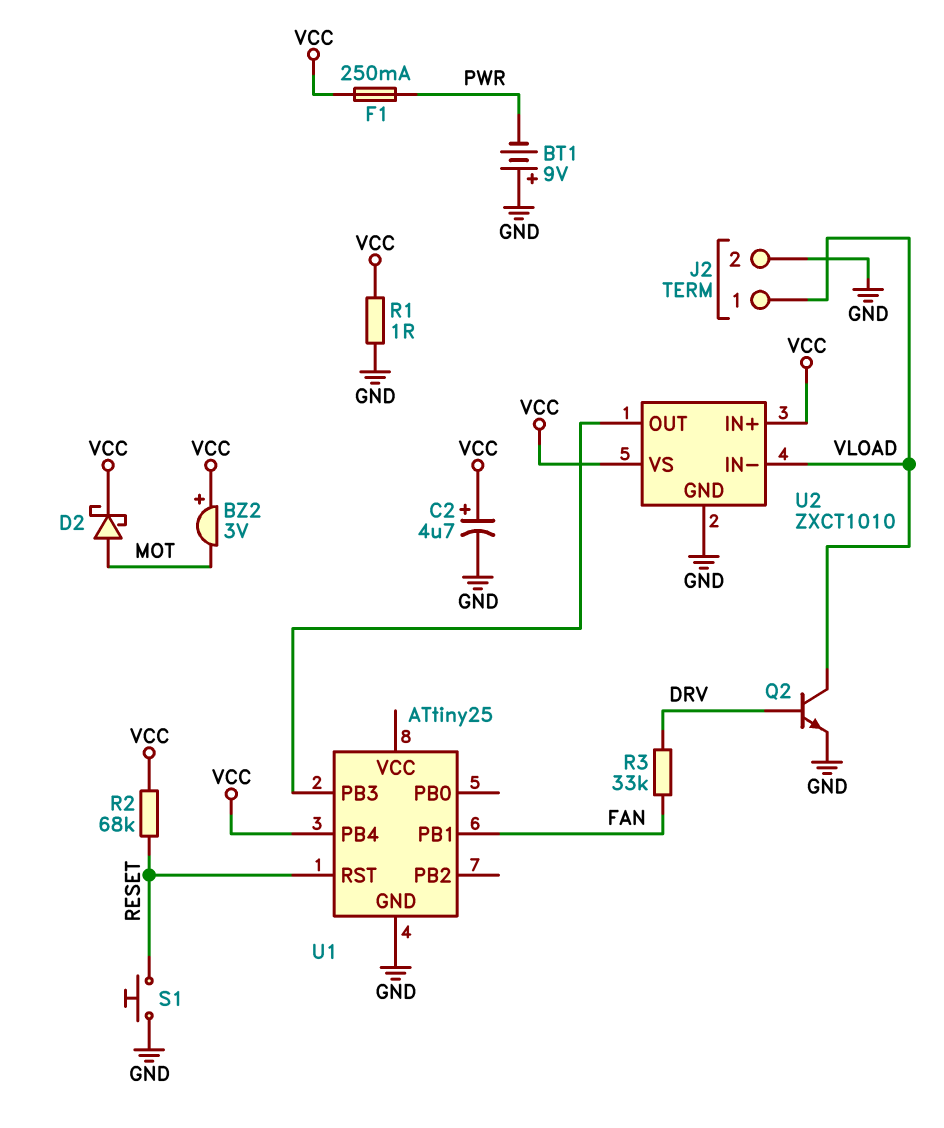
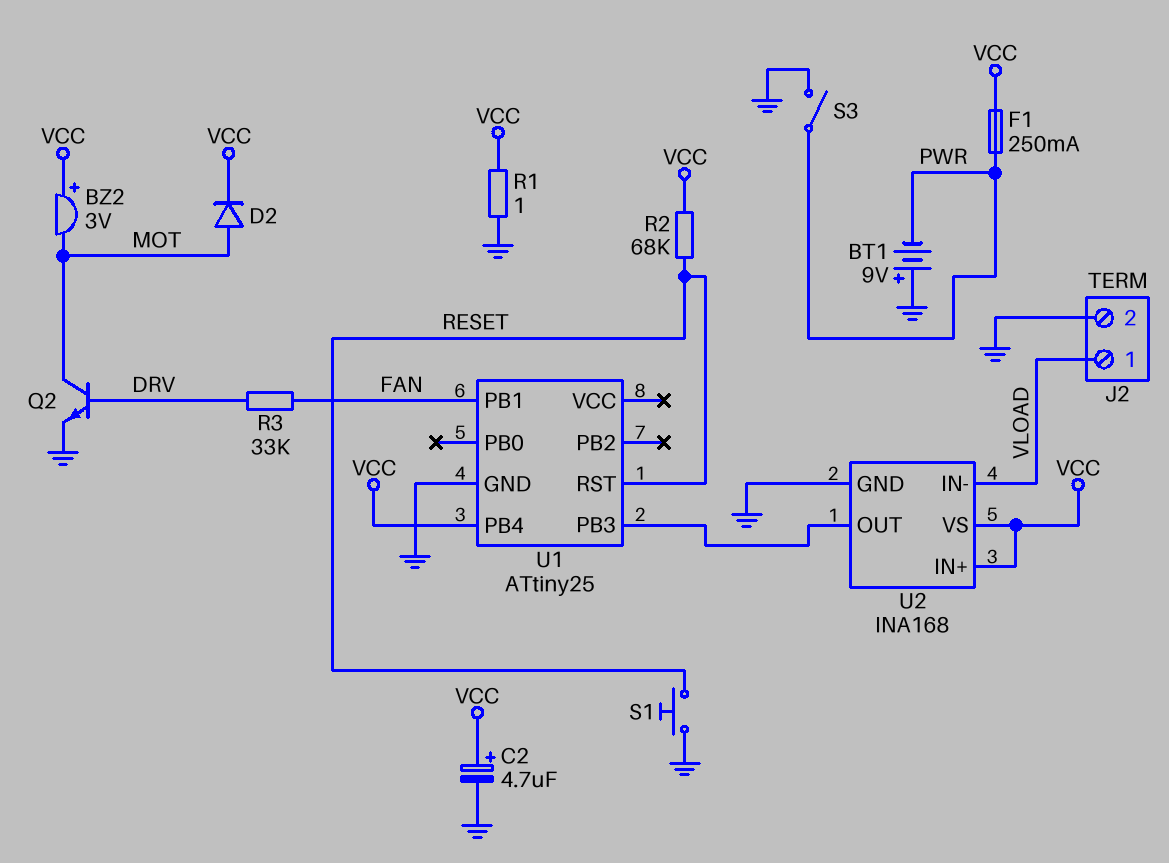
D2: schottky (A MOT, K VCC) -> diode (A MOT, K VCC)
Q2: NPN (B DRV, C VLOAD, E GND) -> NPN (B DRV, C MOT, E GND)
S3: none -> switch (GND, PWR)
U2: ZXCT1010 -> INA168

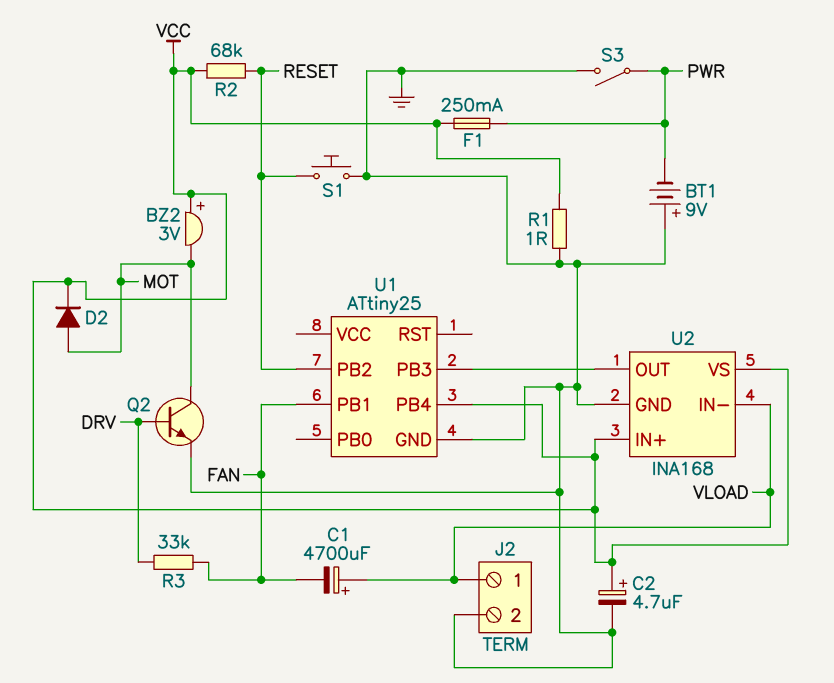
C1: none -> 4700uF (plus VLOAD, minus FAN)
U1 pin PB2: none -> RESET
U1 pin RST: RESET -> none

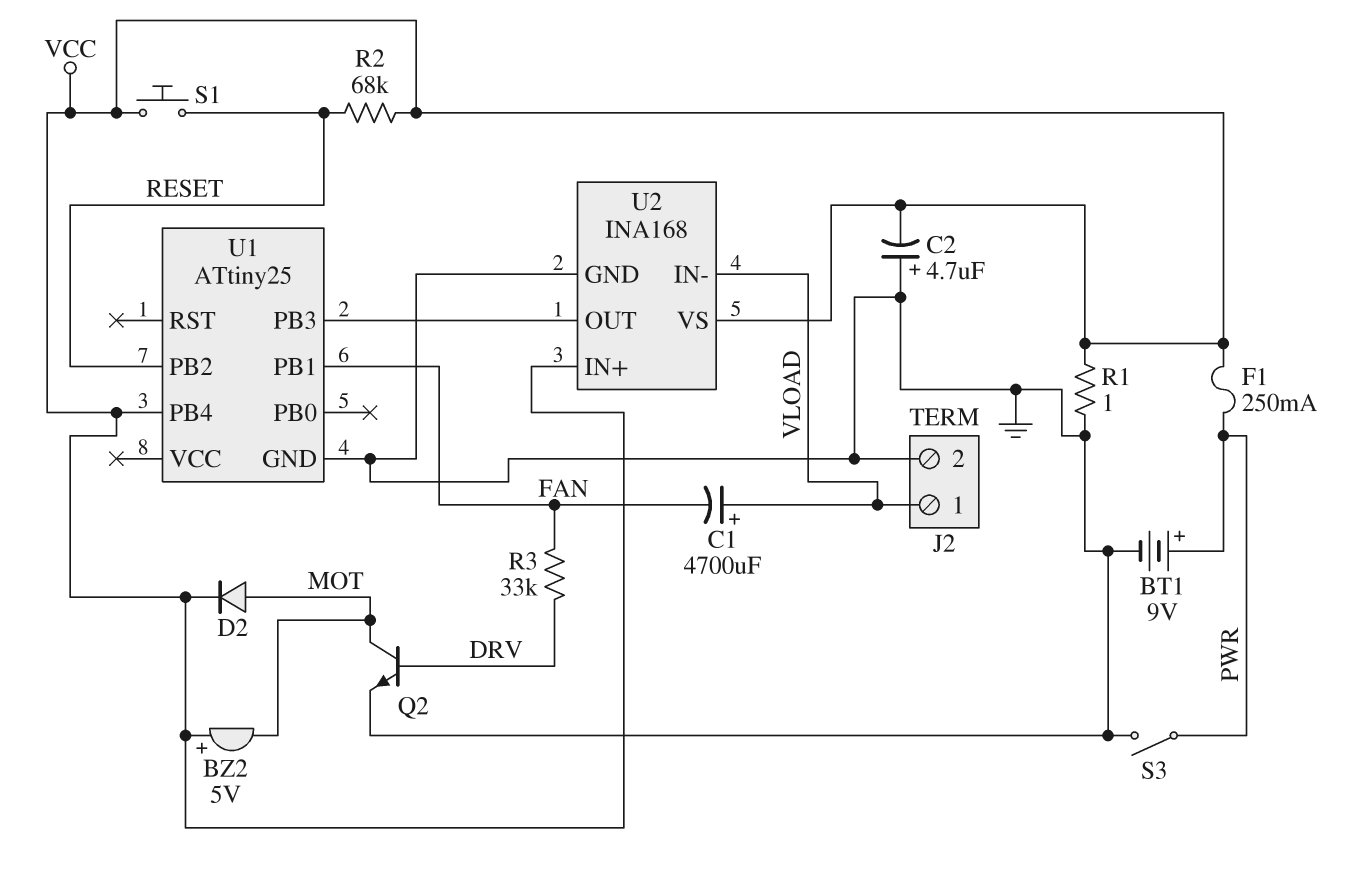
BT1: 9V (plus GND, minus PWR) -> 9V (plus PWR, minus GND)
BZ2: buzzer 3V (plus VCC, minus MOT) -> buzzer 5V (plus VCC, minus MOT)
C2: 4.7uF (plus VCC, minus GND) -> 4.7uF (plus GND, minus VCC)
S1: button (GND, RESET) -> button (RESET, VCC)

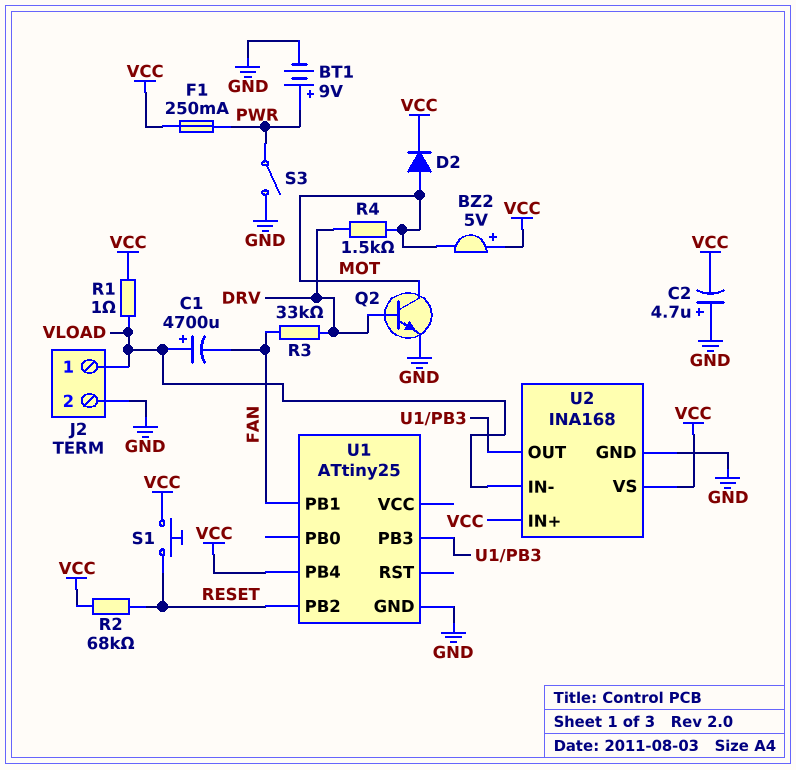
R1: 1 (GND, VCC) -> 1 (VCC, VLOAD)
R4: none -> 1.5k (DRV, MOT)

